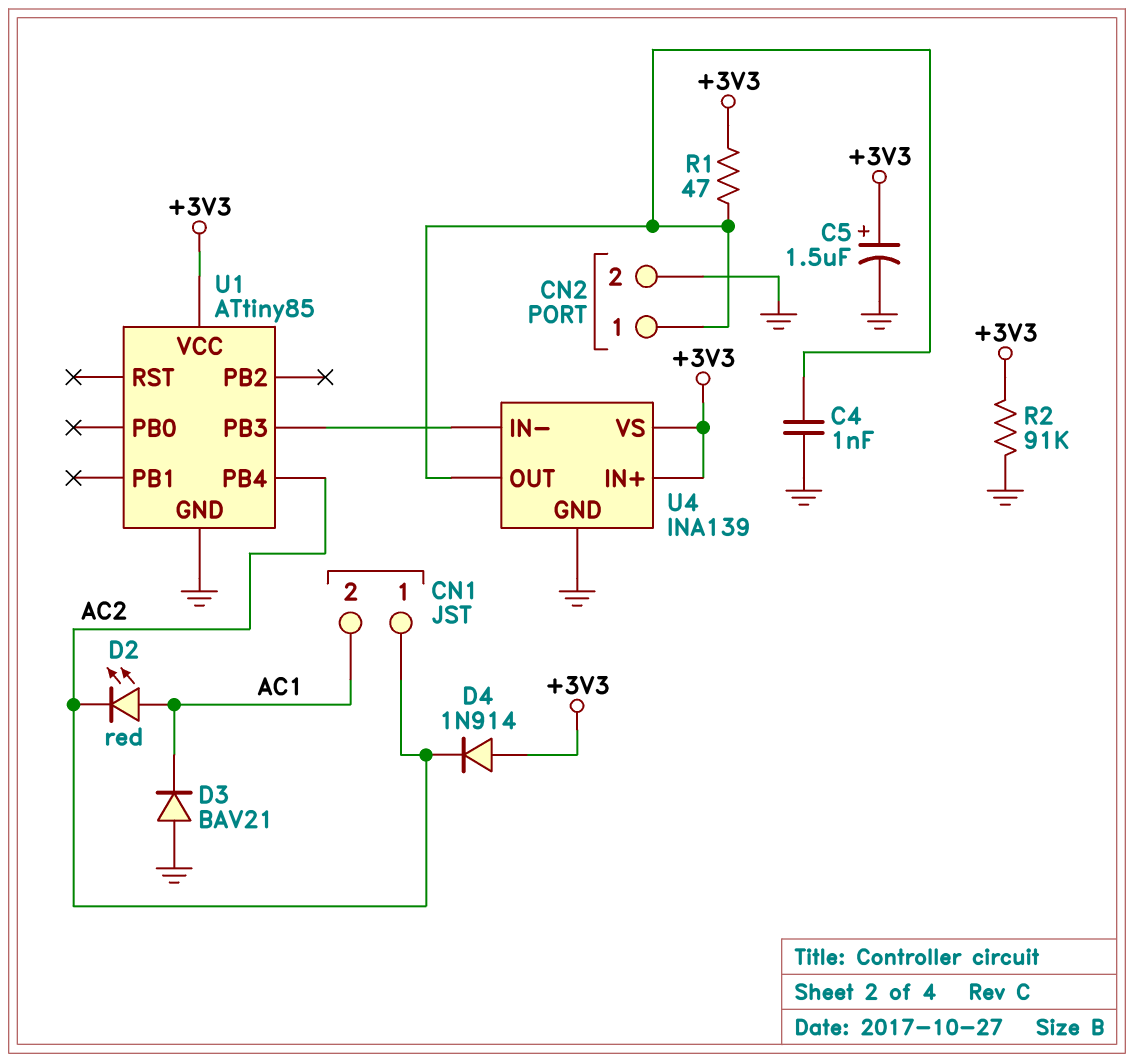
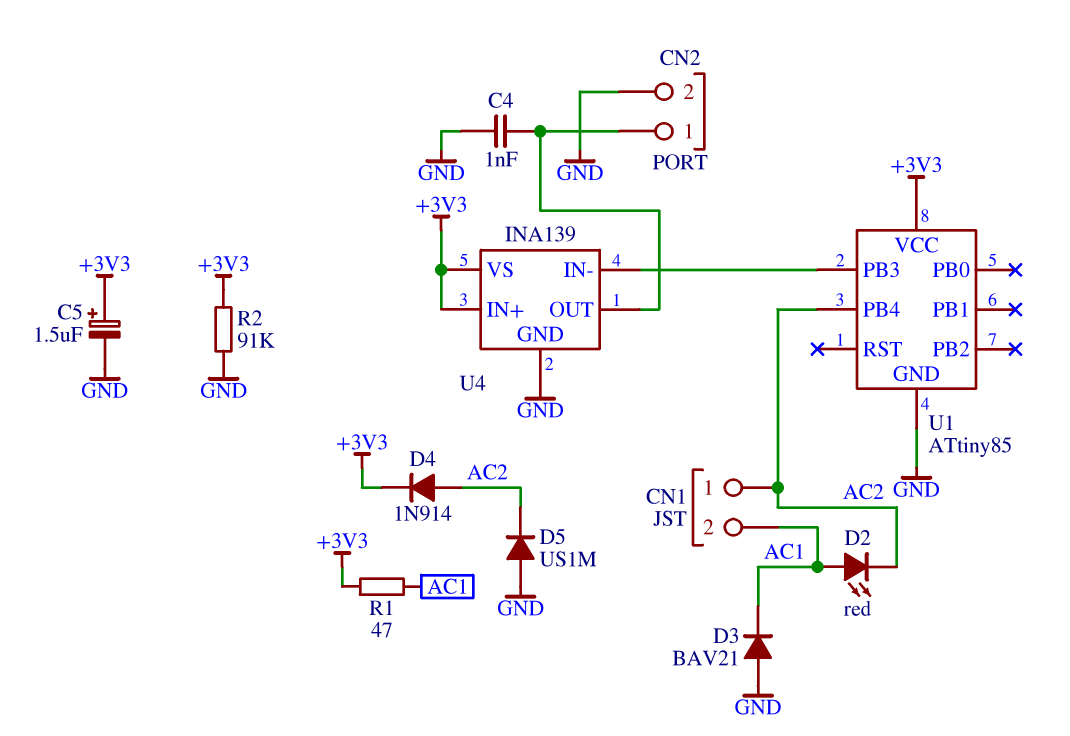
D4: diode 1N914 (A +3V3, K AC2) -> diode 1N914 (A AC2, K +3V3)
D5: none -> diode US1M (A GND, K AC2)
R1: 47 (+3V3, CN2/1) -> 47 (+3V3, AC1)

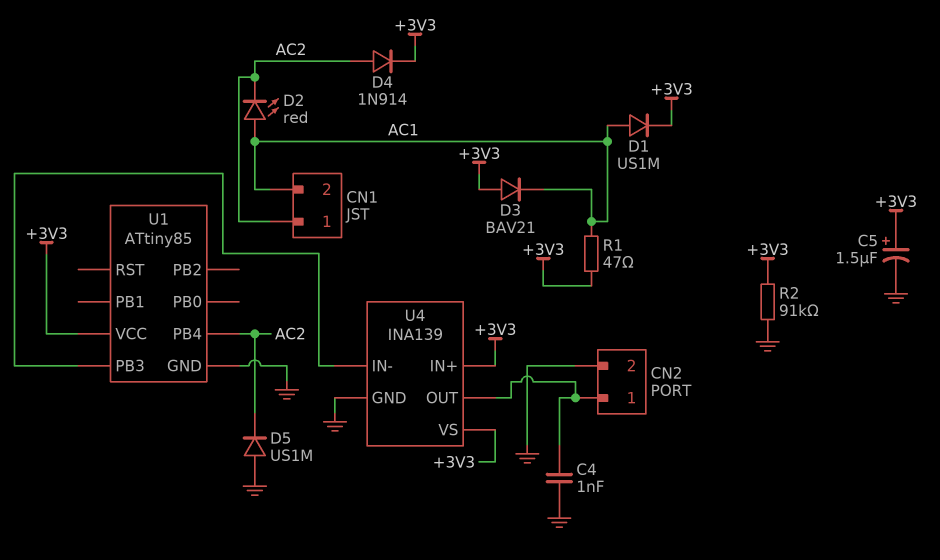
D1: none -> diode US1M (A AC1, K +3V3)
D3: diode BAV21 (A GND, K AC1) -> diode BAV21 (A +3V3, K AC1)

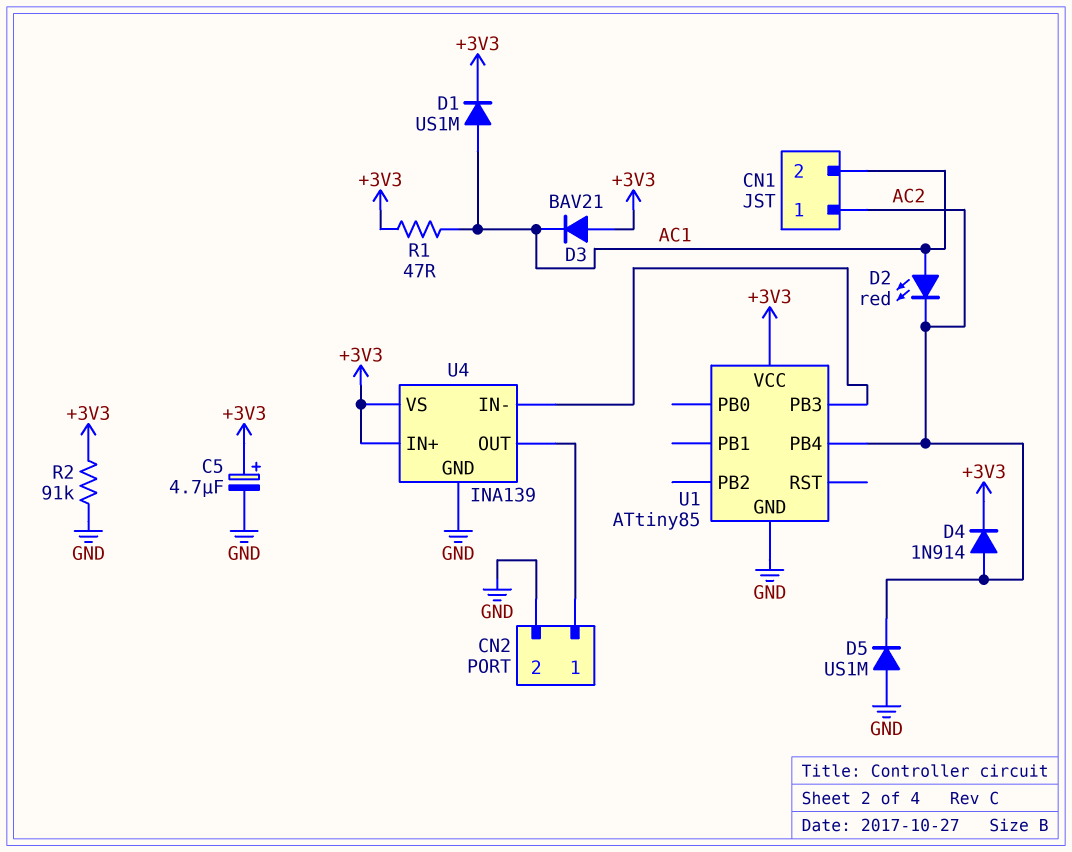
C4: 1nF (CN2/1, GND) -> none
C5: 1.5uF (plus +3V3, minus GND) -> 4.7uF (plus +3V3, minus GND)

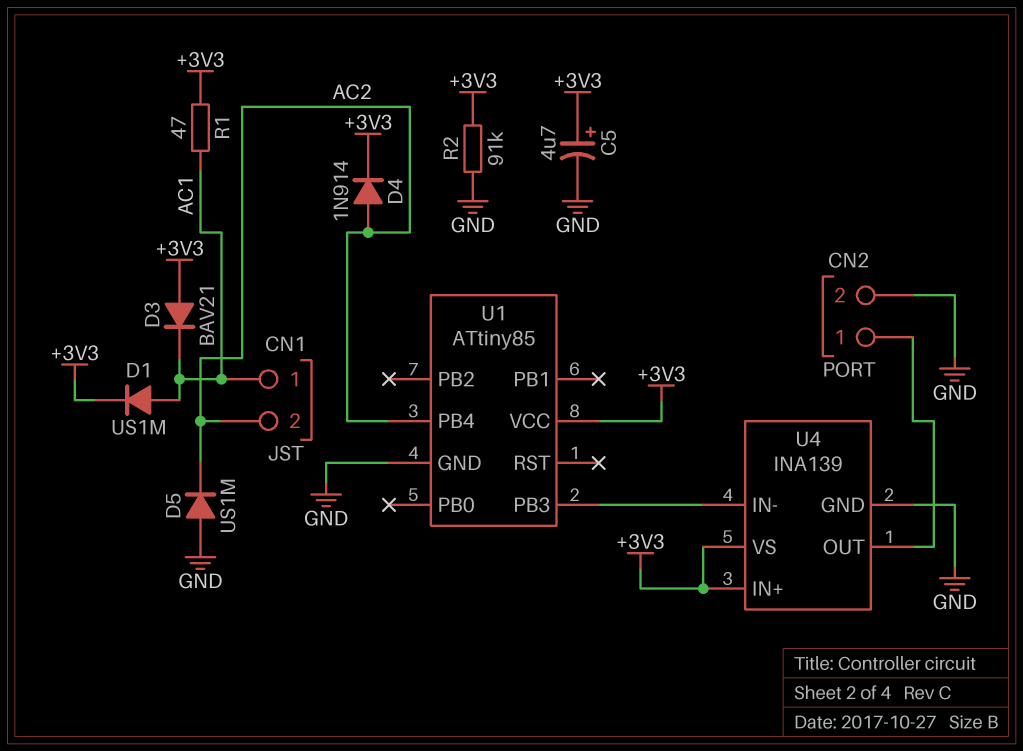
CN1 pin 1: AC2 -> AC1
CN1 pin 2: AC1 -> AC2
D2: LED red (A AC1, K AC2) -> none

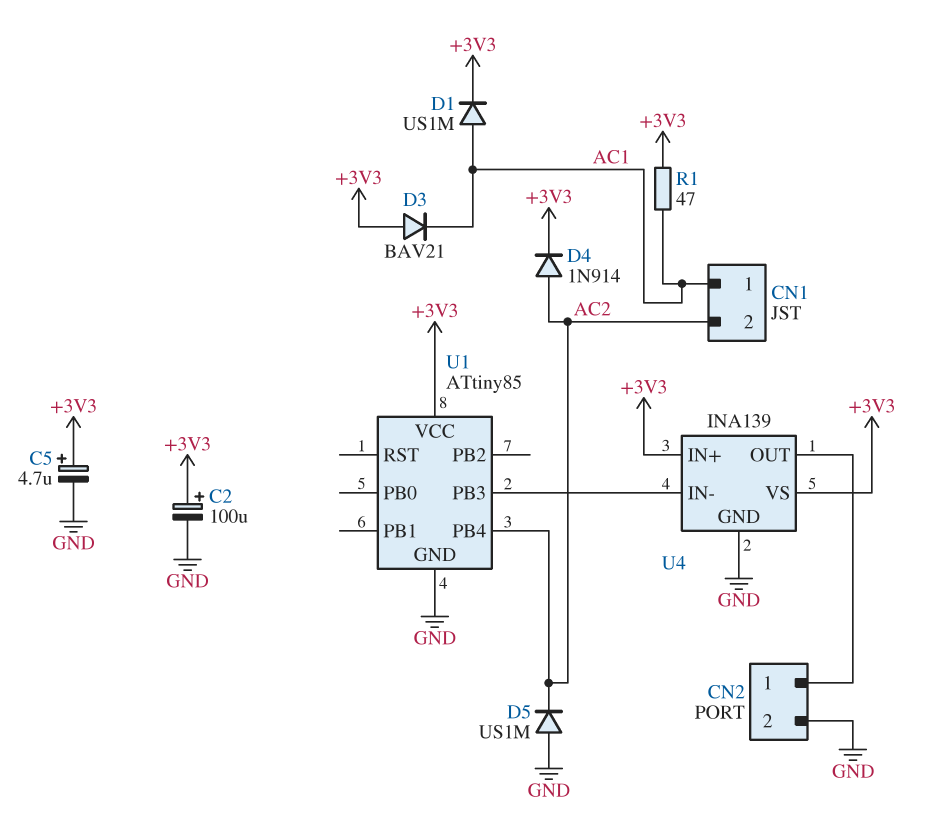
C2: none -> 100uF (plus +3V3, minus GND)
R2: 91k (+3V3, GND) -> none

